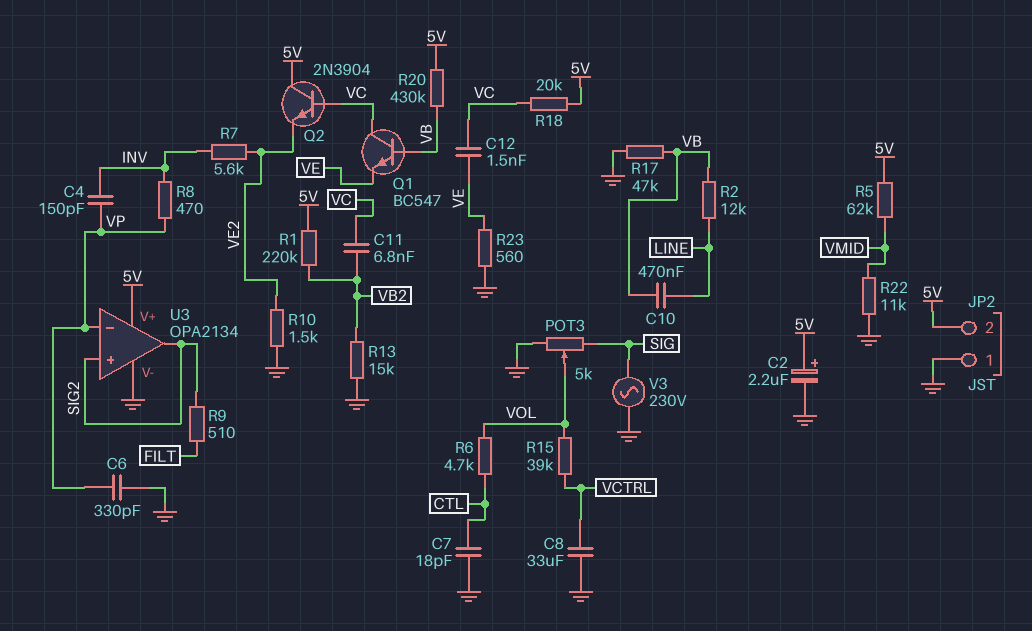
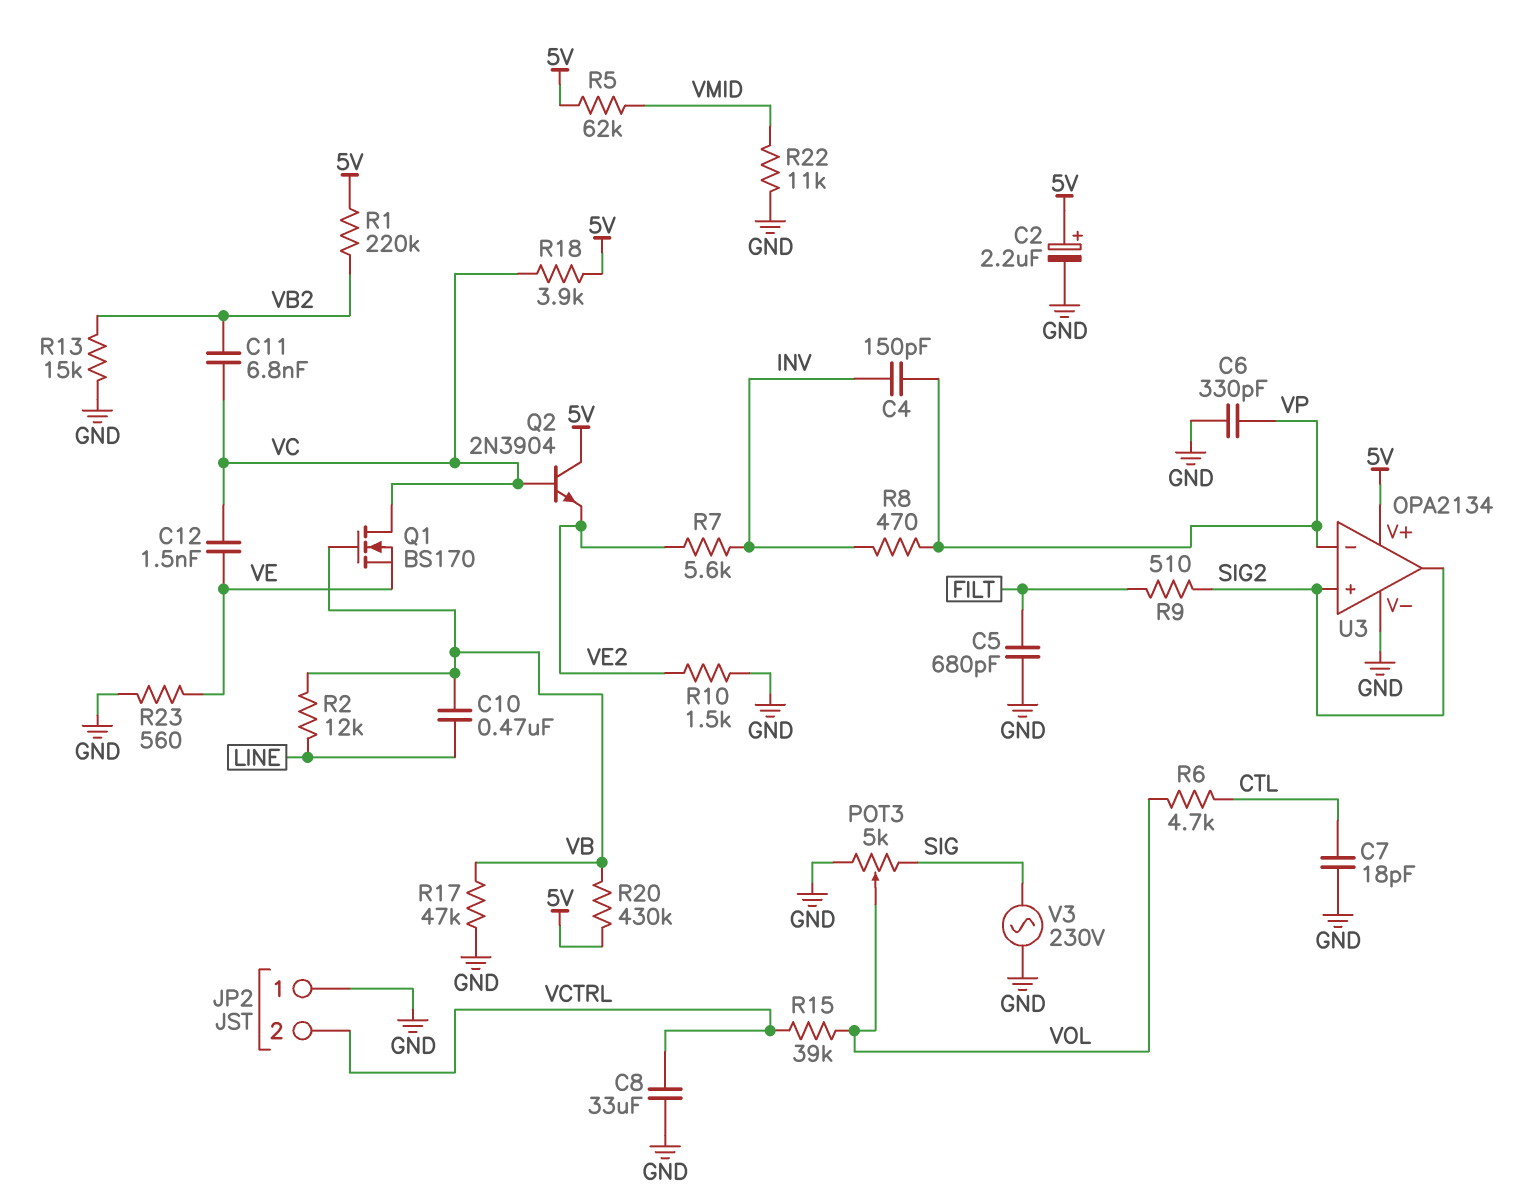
C5: none -> 680pF (FILT, GND)
JP2 pin 2: 5V -> VCTRL
Q1: NPN BC547 (B VB, C VC, E VE) -> NMOS BS170 (G VB, D VC, S VE)
R18: 20k (5V, VC) -> 3.9k (5V, VC)

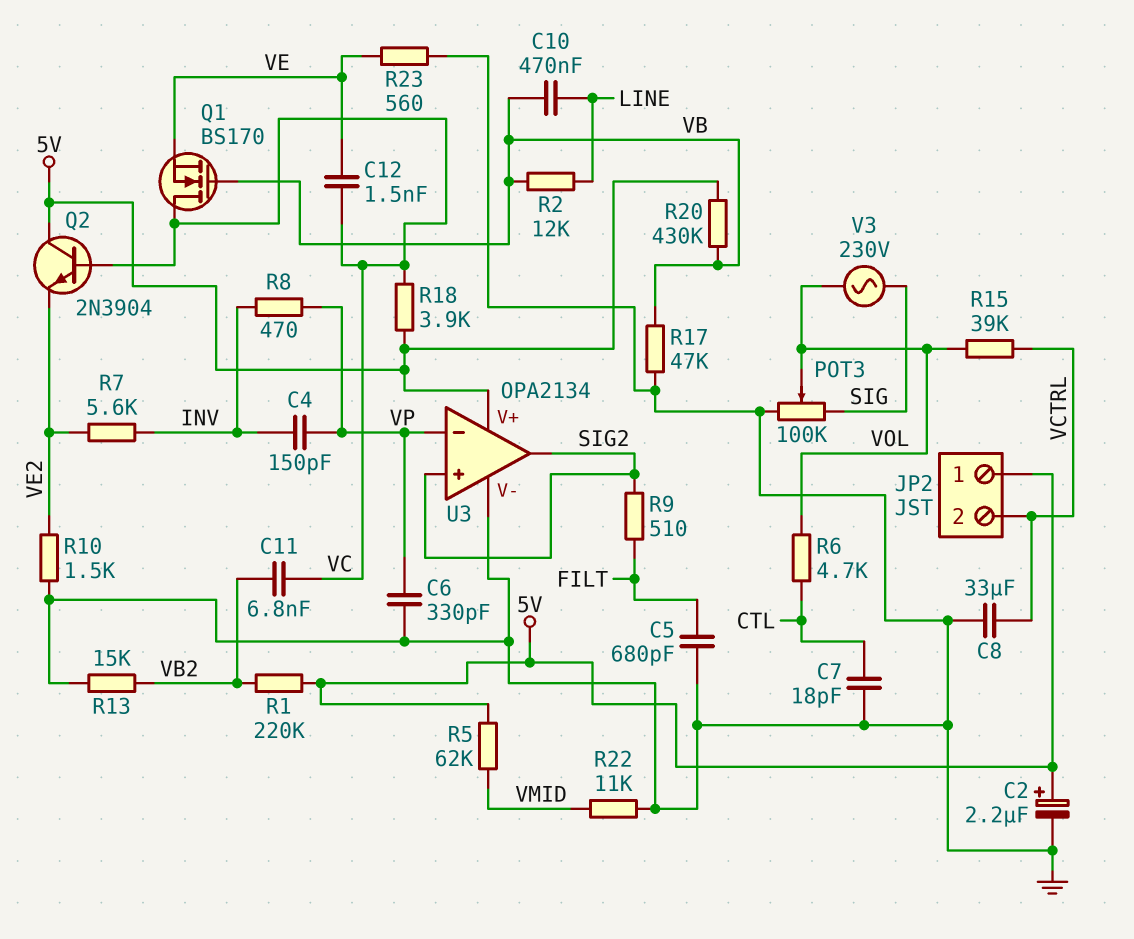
JP2 pin 1: GND -> 5V
POT3: 5k (GND, SIG, wiper VOL) -> 100k (GND, SIG, wiper VOL)
V3: AC 230V (GND, SIG) -> AC 230V (SIG, VOL)

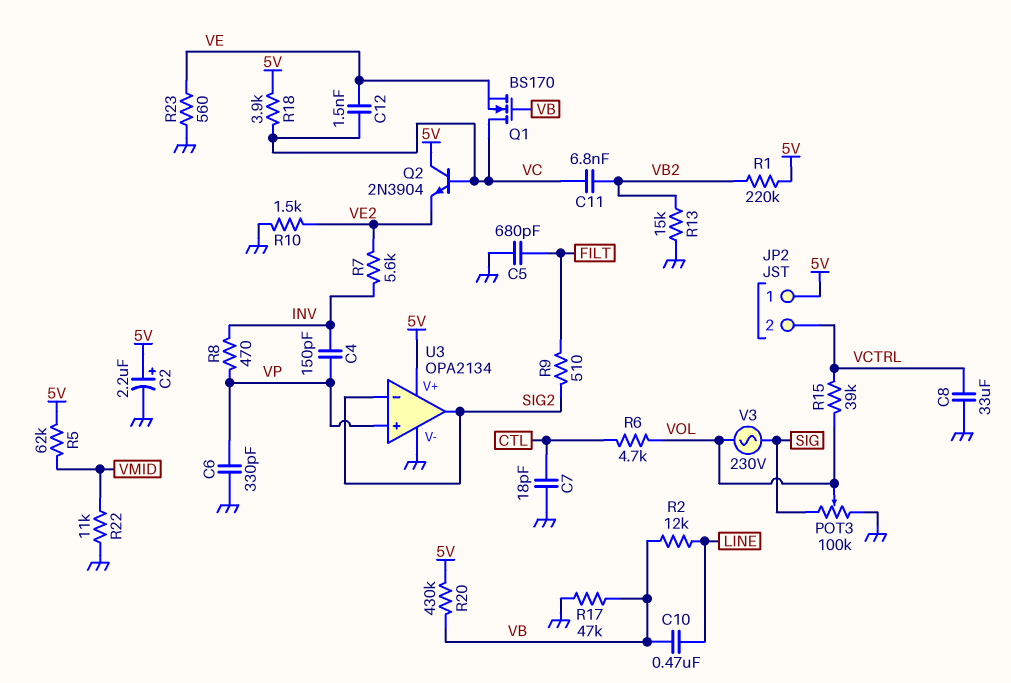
U3 pin in+: SIG2 -> VP
U3 pin in-: VP -> SIG2

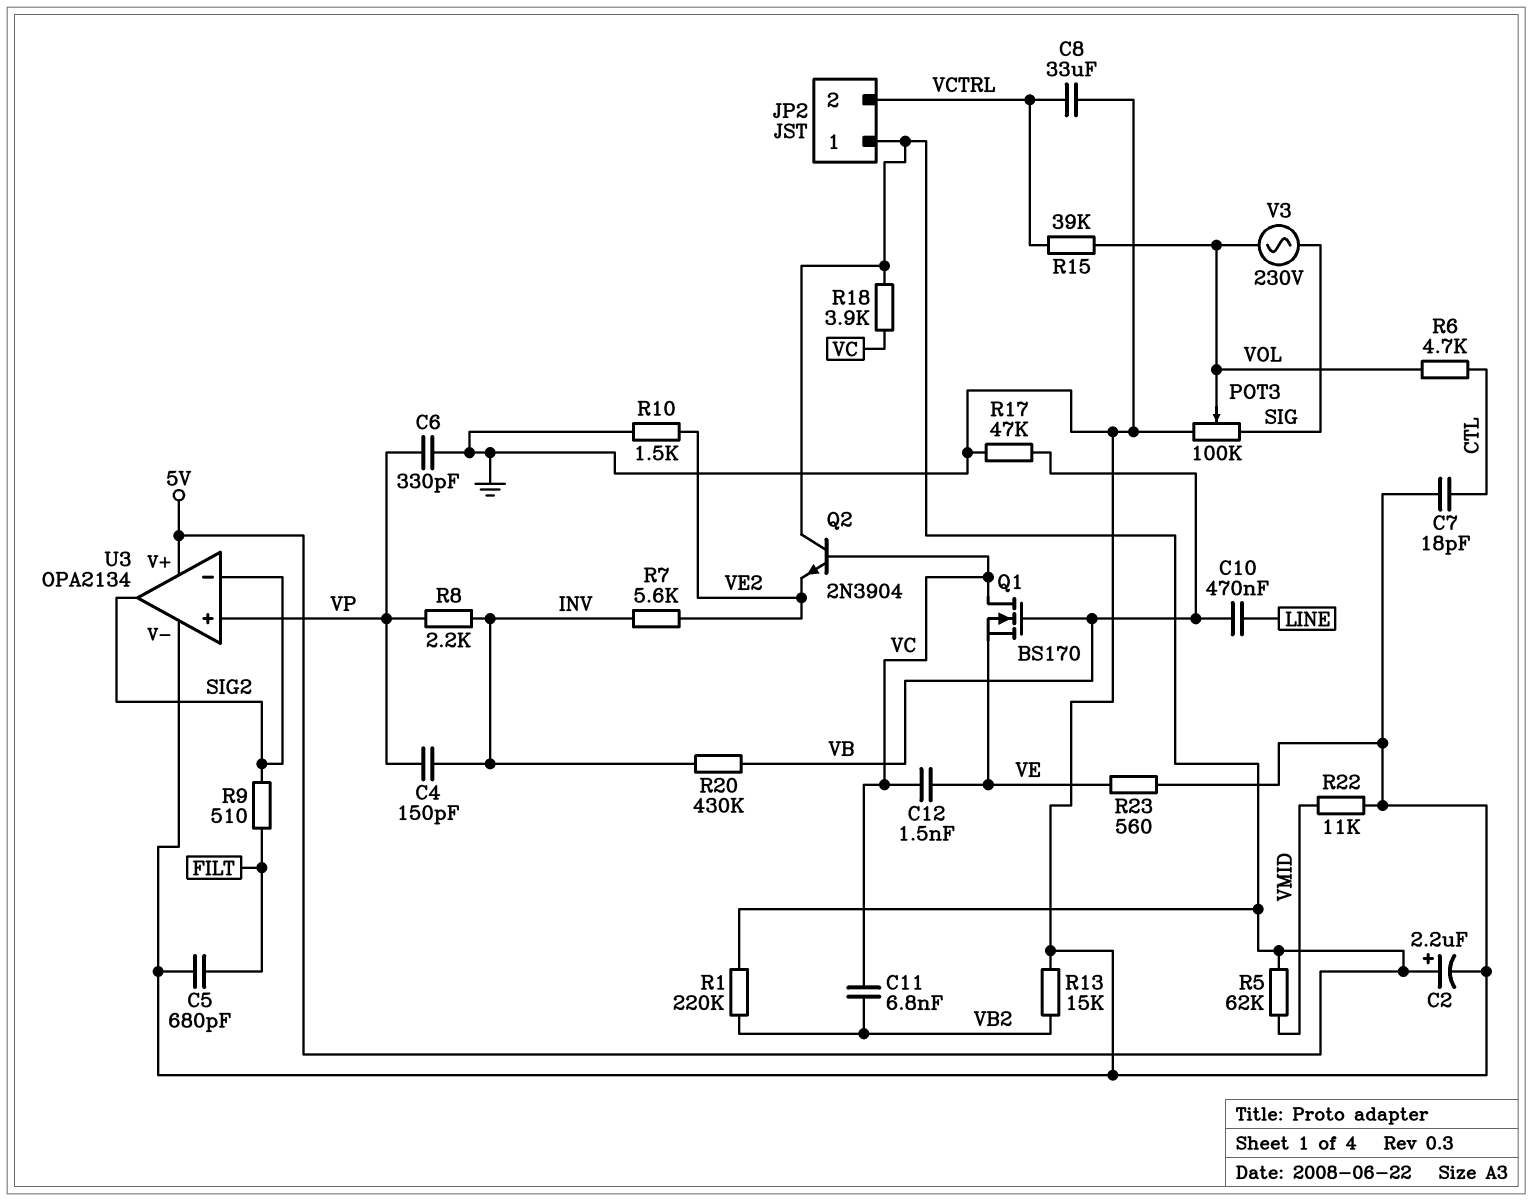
R2: 12k (LINE, VB) -> none
R8: 470 (INV, VP) -> 2.2k (INV, VP)
R20: 430k (5V, VB) -> 430k (INV, VB)

